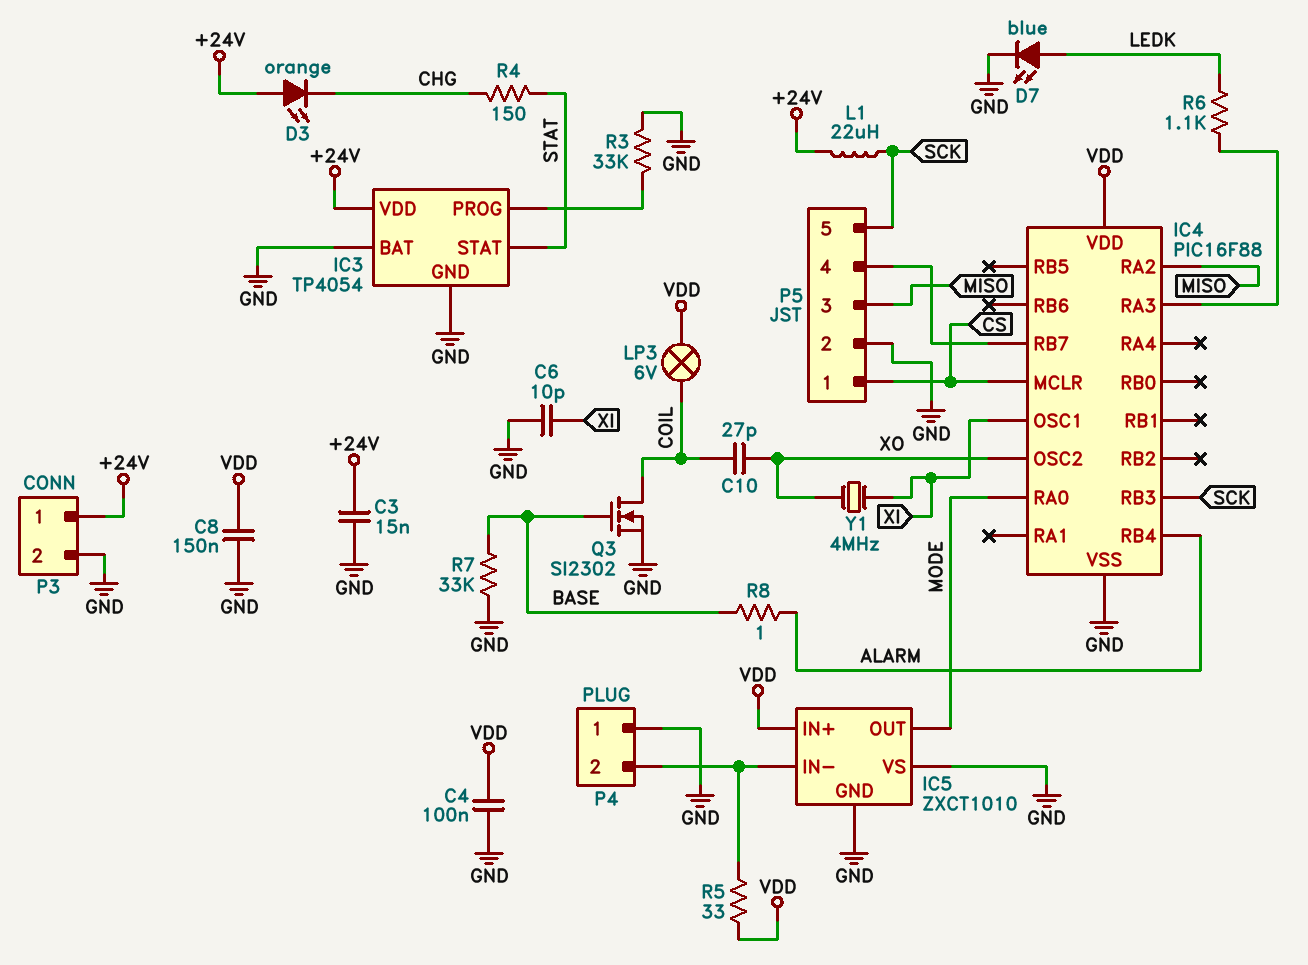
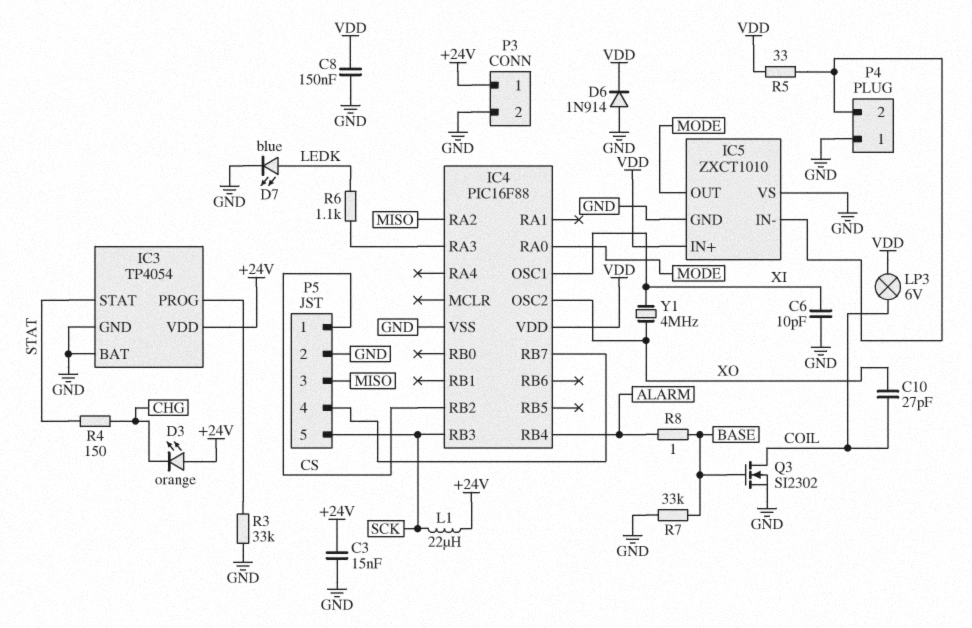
C4: 100nF (GND, VDD) -> none
D6: none -> diode 1N914 (A GND, K VDD)
IC4 pin MCLR: CS -> none
IC4 pin RB2: none -> CS

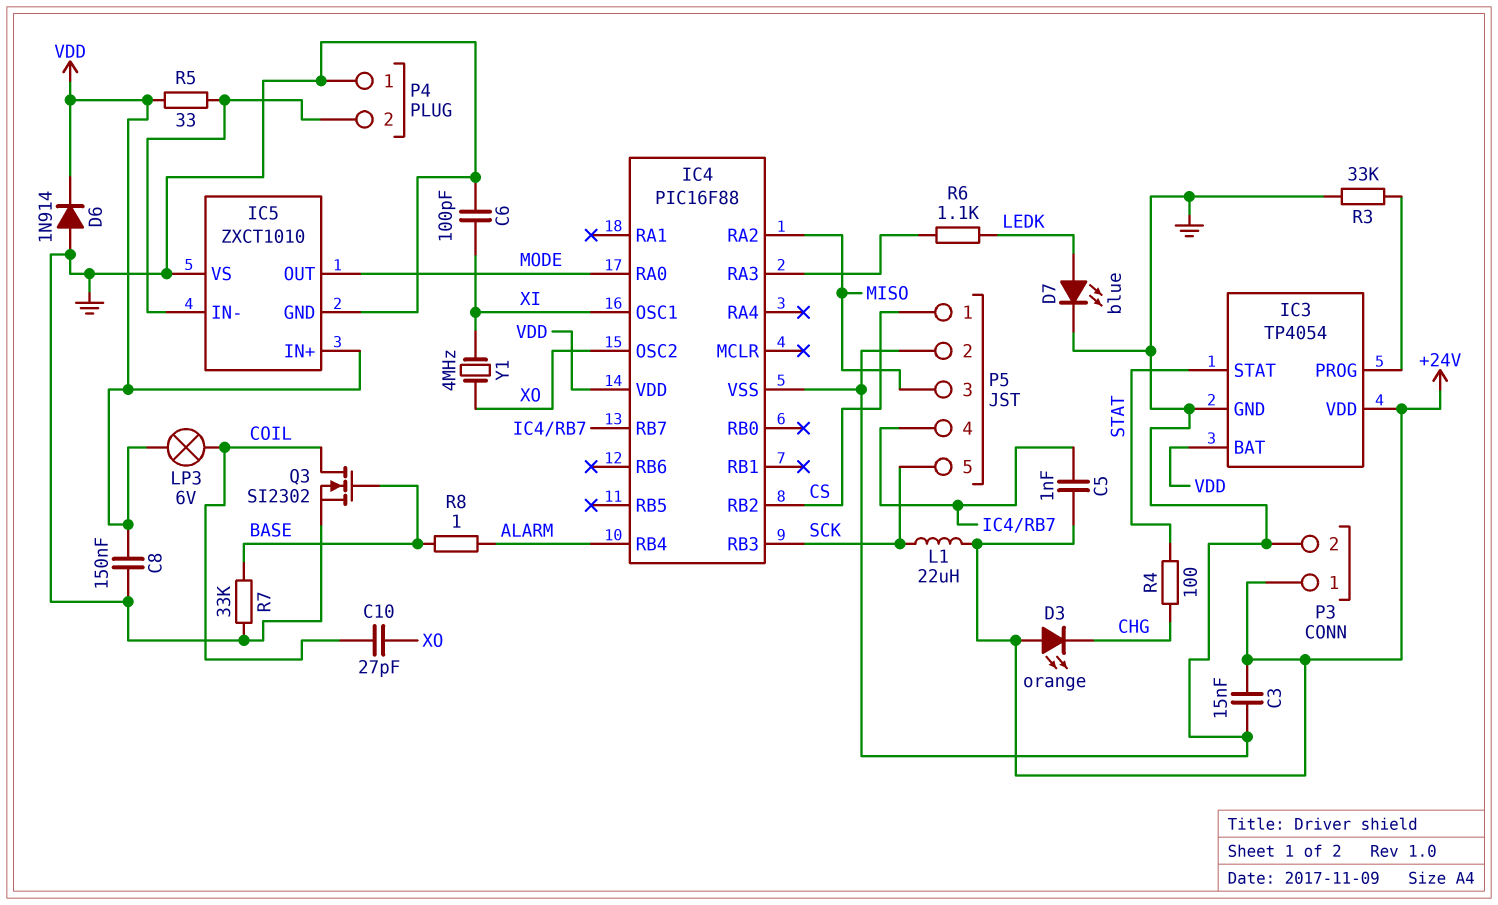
C5: none -> 1nF (+24V, IC4/RB7)
C6: 10pF (GND, XI) -> 100pF (GND, XI)
IC3 pin BAT: GND -> VDD
R4: 150 (CHG, STAT) -> 100 (CHG, STAT)

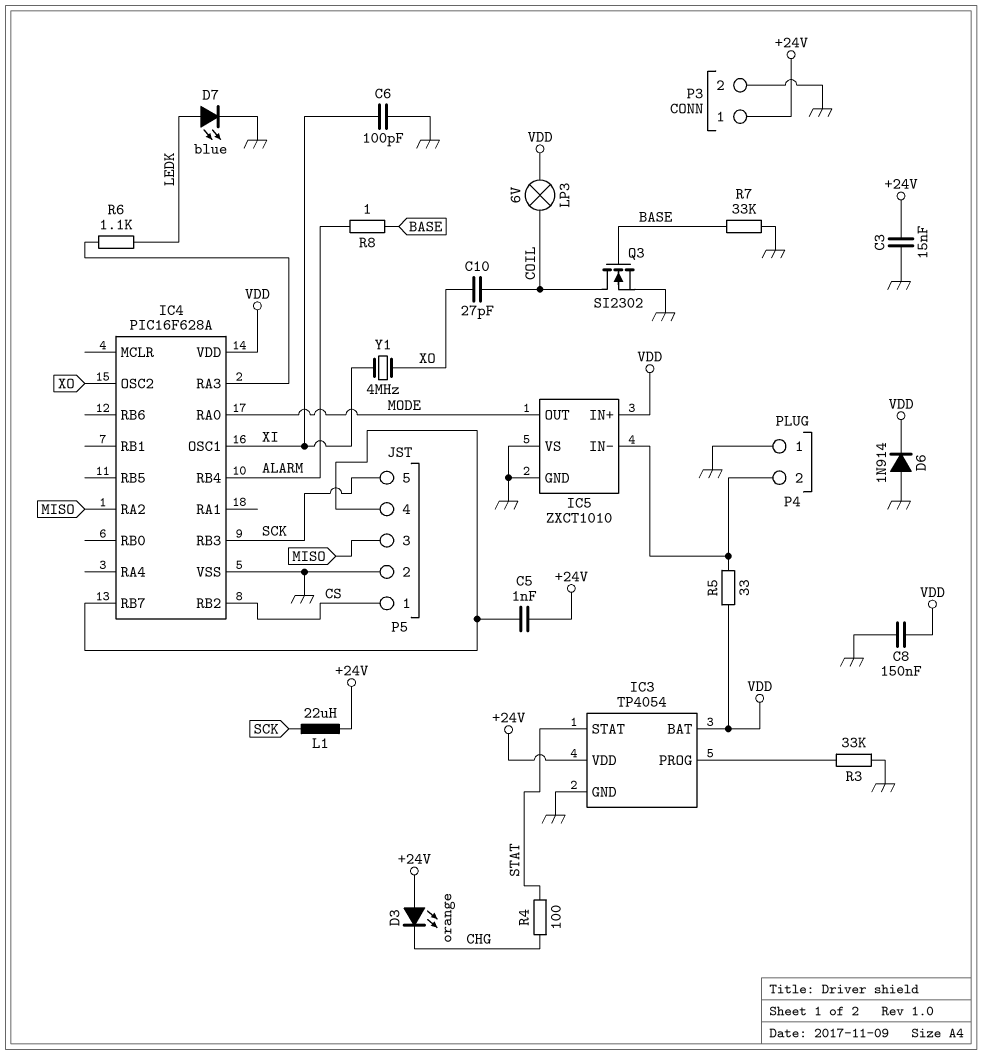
IC4: PIC16F88 -> PIC16F628A

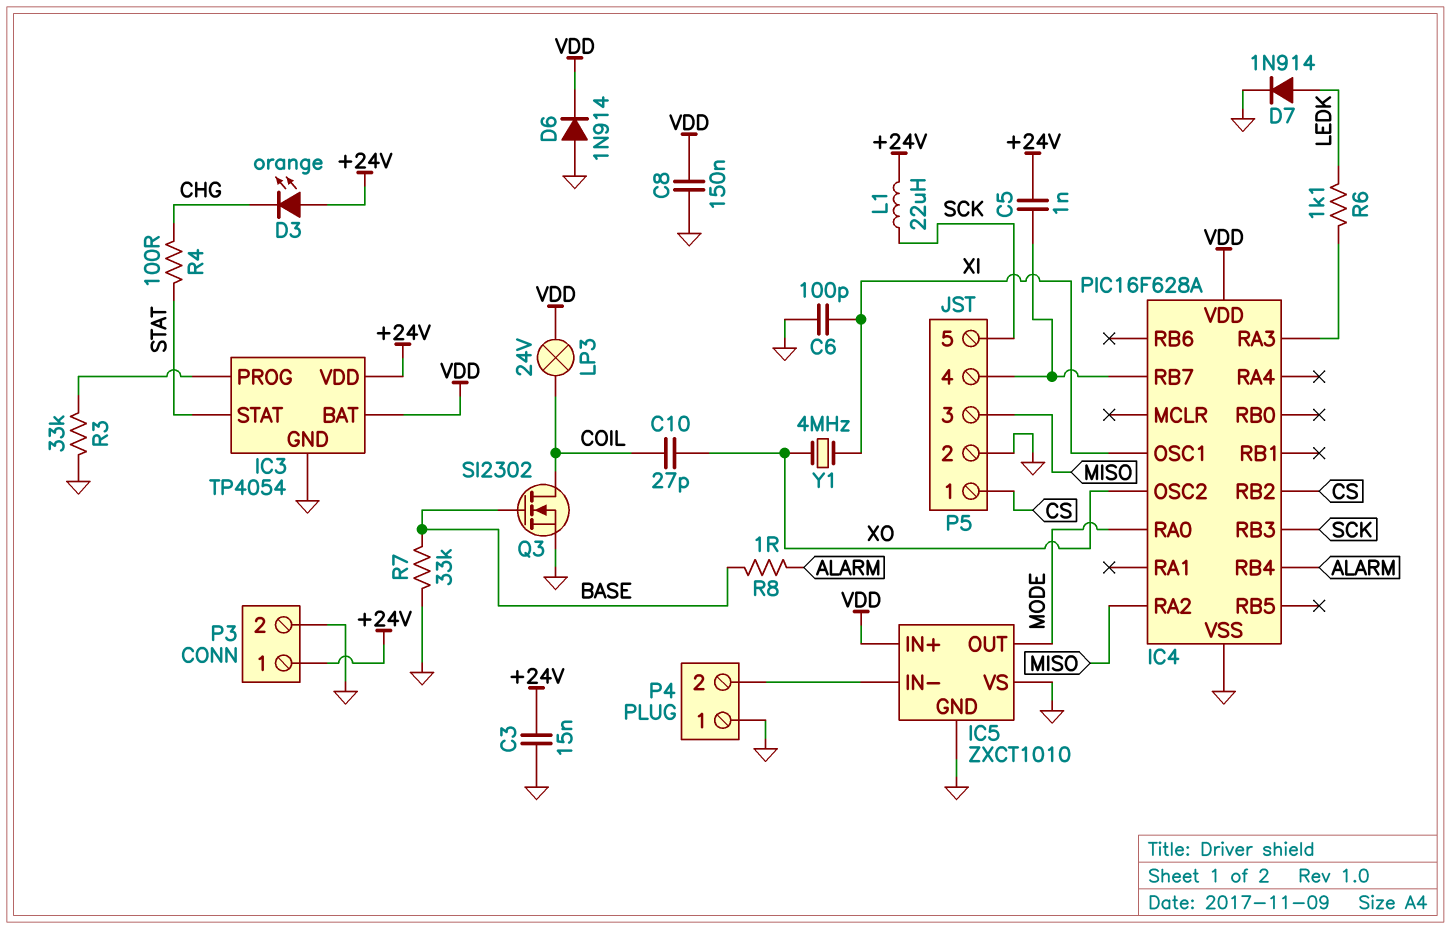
D7: LED blue (A LEDK, K GND) -> diode 1N914 (A LEDK, K GND)
LP3: lamp 6V (COIL, VDD) -> lamp 24V (COIL, VDD)
R5: 33 (IC5/IN-, VDD) -> none

